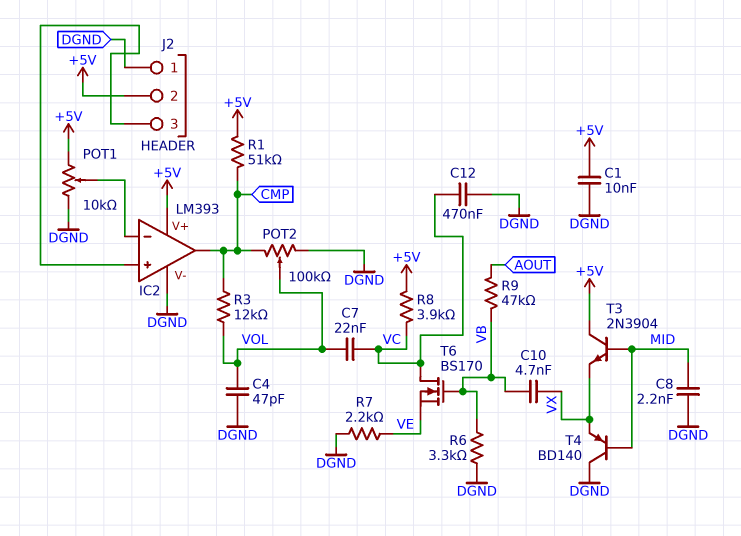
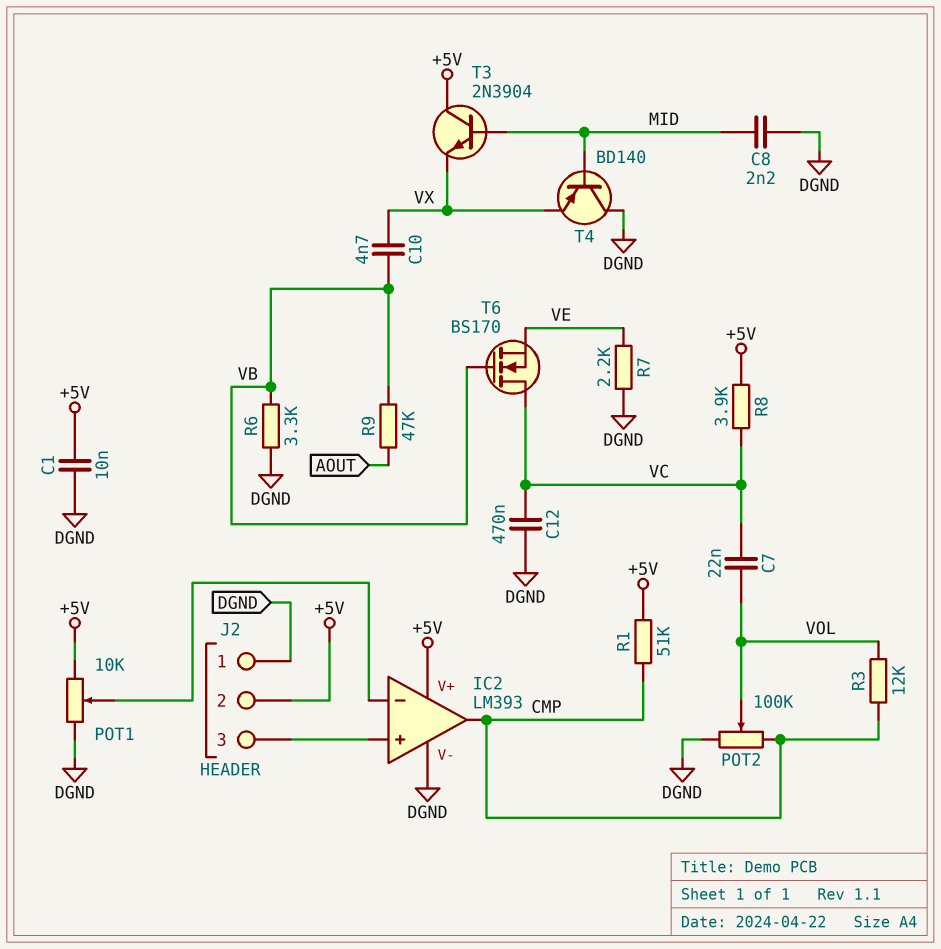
C4: 47pF (DGND, VOL) -> none

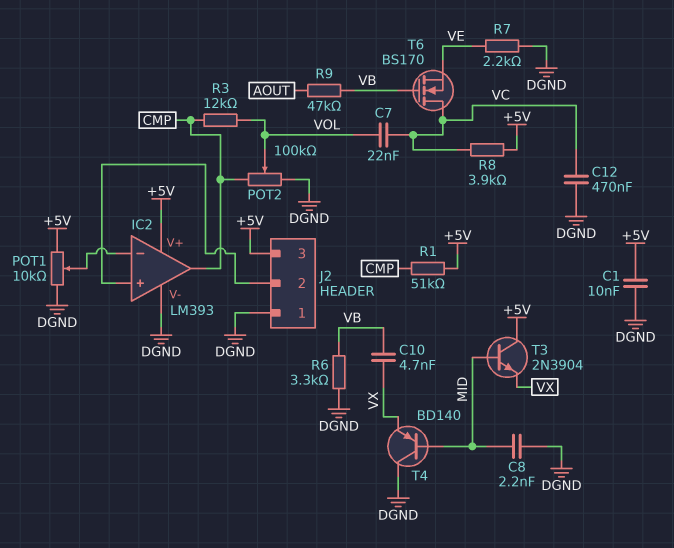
J2 pin 2: +5V -> IC2/in+
J2 pin 3: IC2/in+ -> +5V

